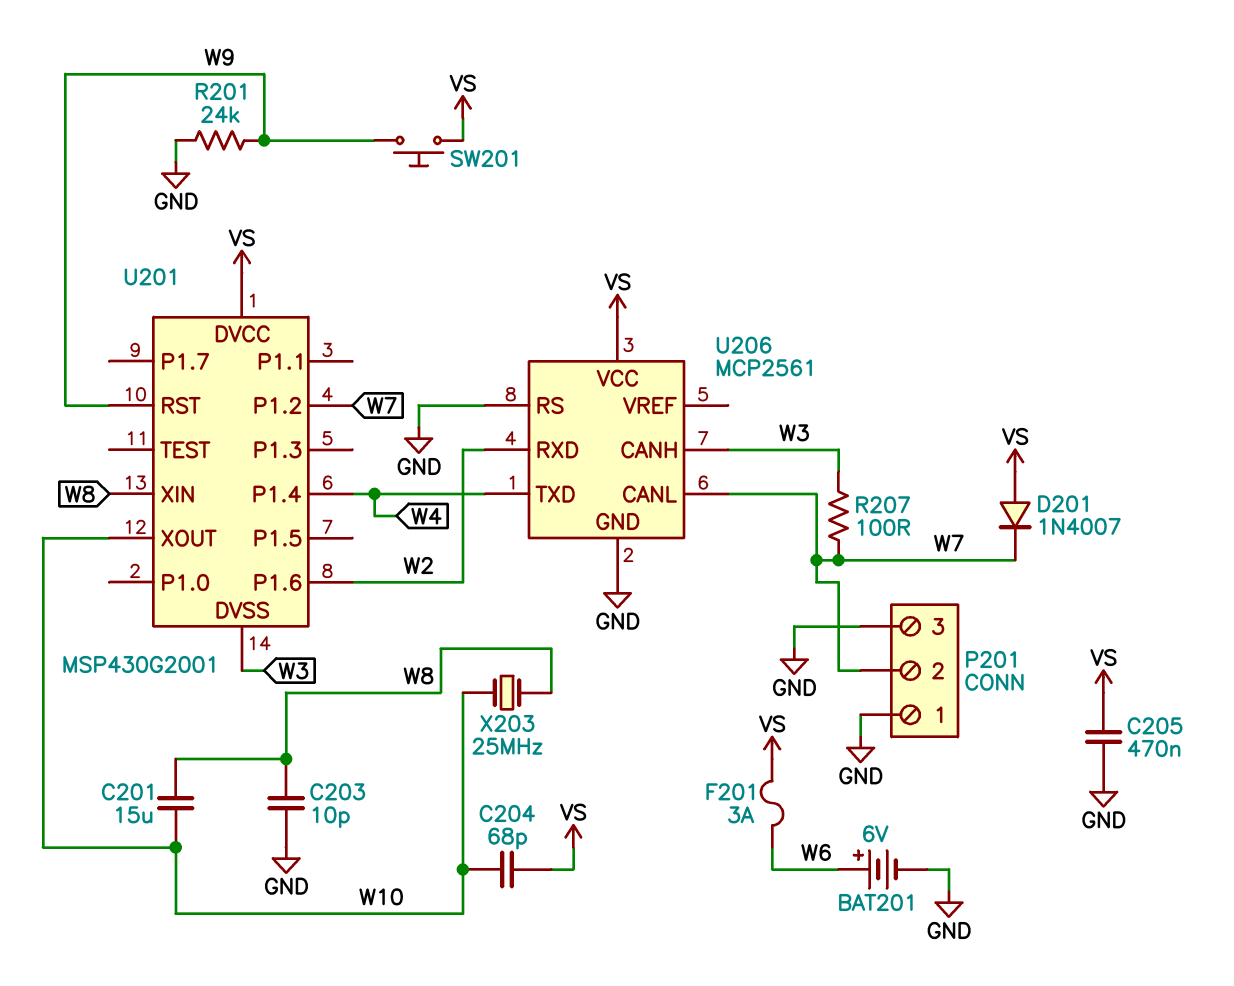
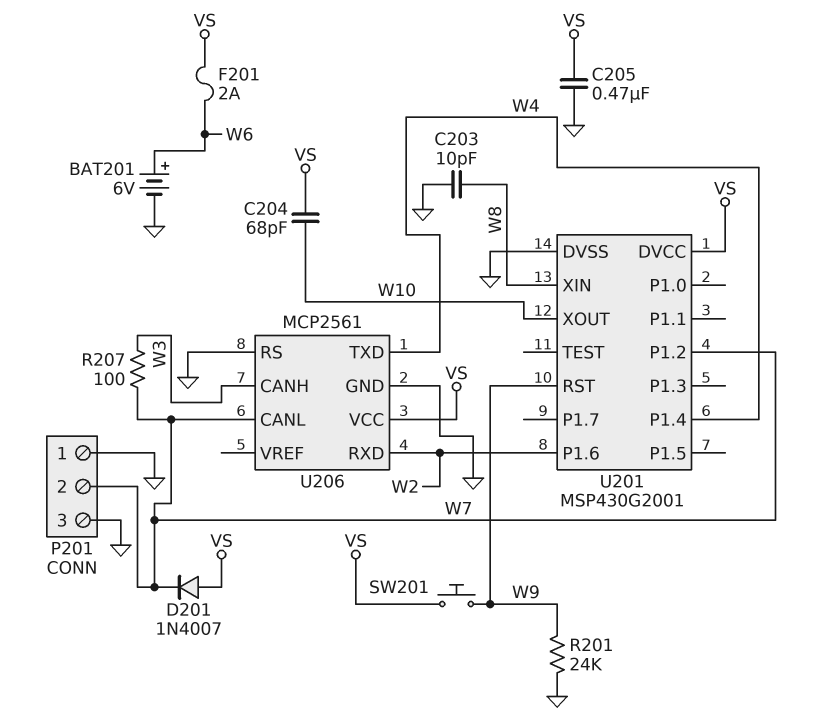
C201: 15uF (W8, W10) -> none
F201: 3A (VS, W6) -> 2A (VS, W6)
U201 pin DVSS: W3 -> GND
X203: 25MHz (W8, W10) -> none

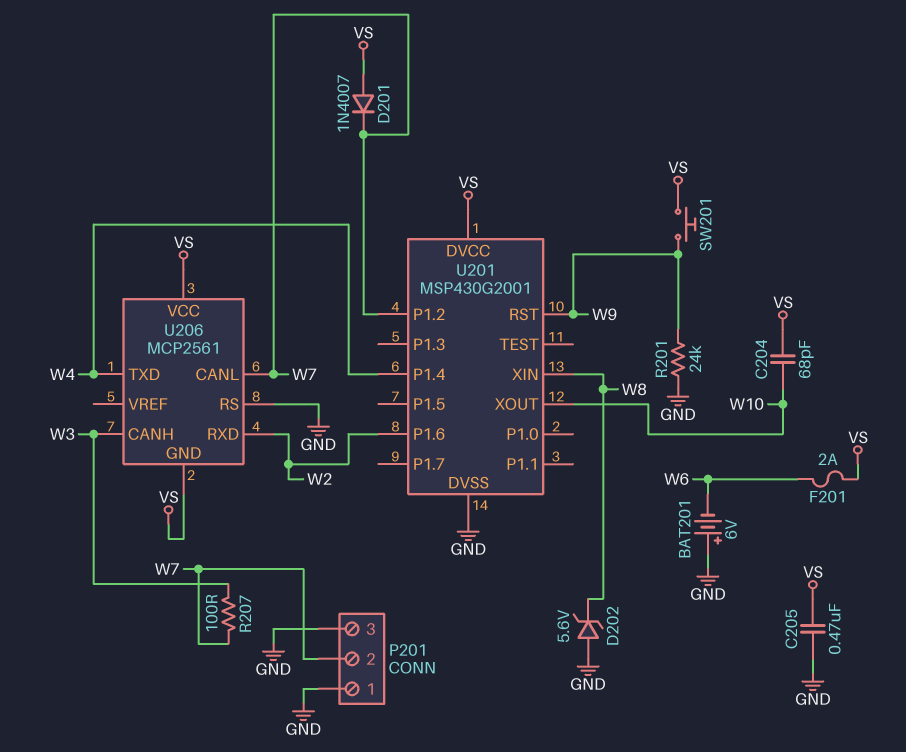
BAT201: 6V (plus W6, minus GND) -> 6V (plus GND, minus W6)
C203: 10pF (GND, W8) -> none
D202: none -> zener 5.6V (A GND, K W8)
U206 pin GND: GND -> VS

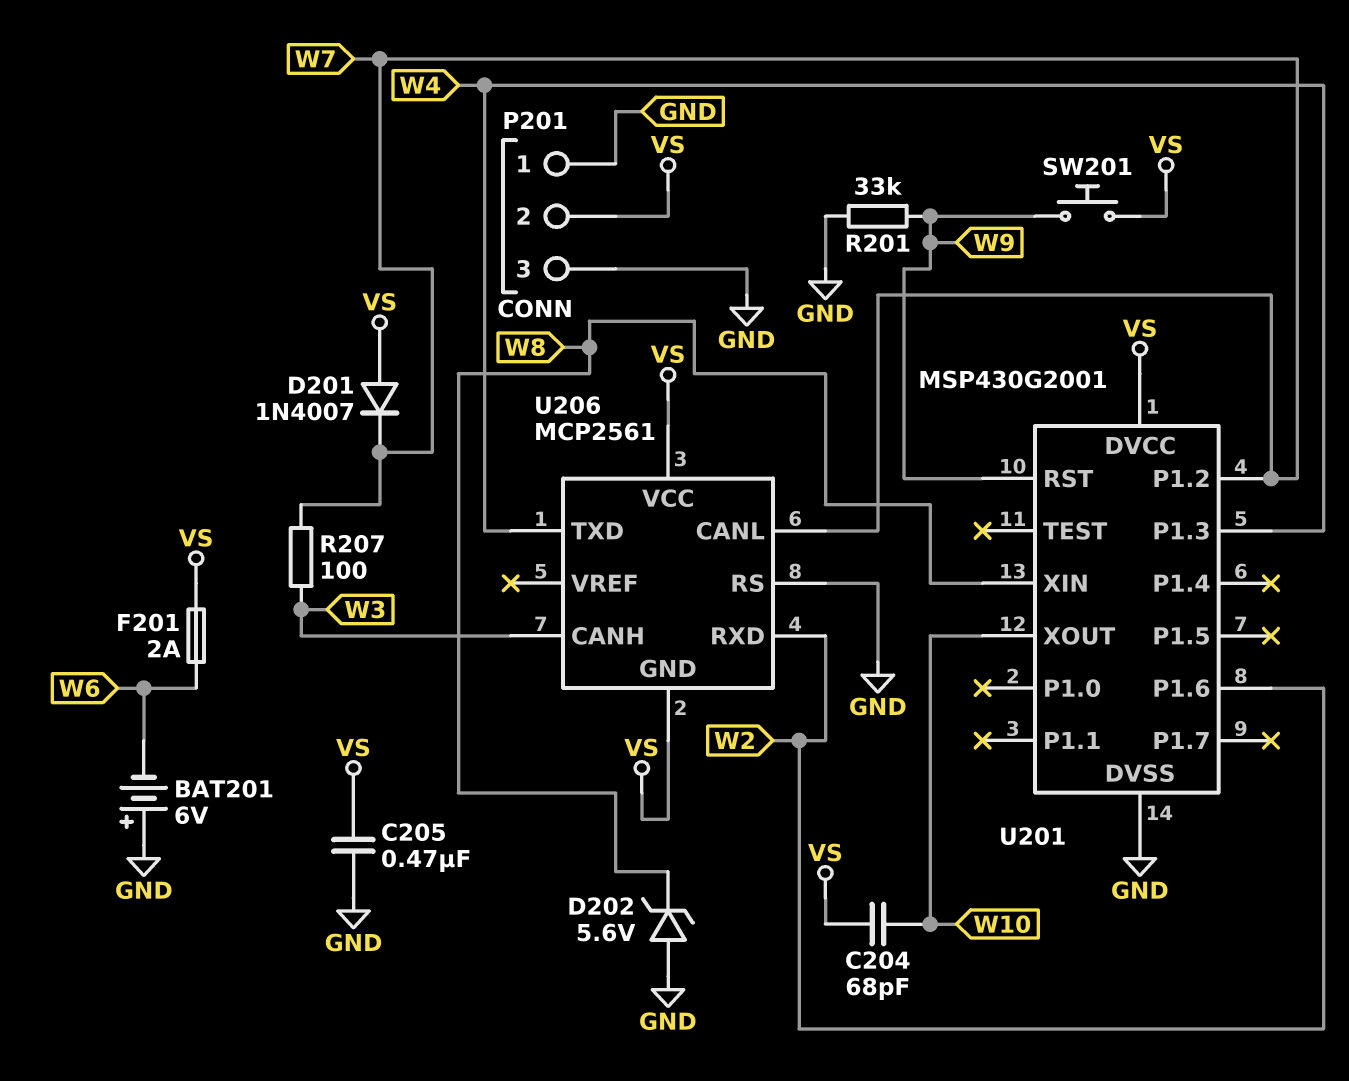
P201 pin 2: W7 -> VS
R201: 24k (GND, W9) -> 33k (GND, W9)
U201 pin P1.3: none -> W4
U201 pin P1.4: W4 -> none

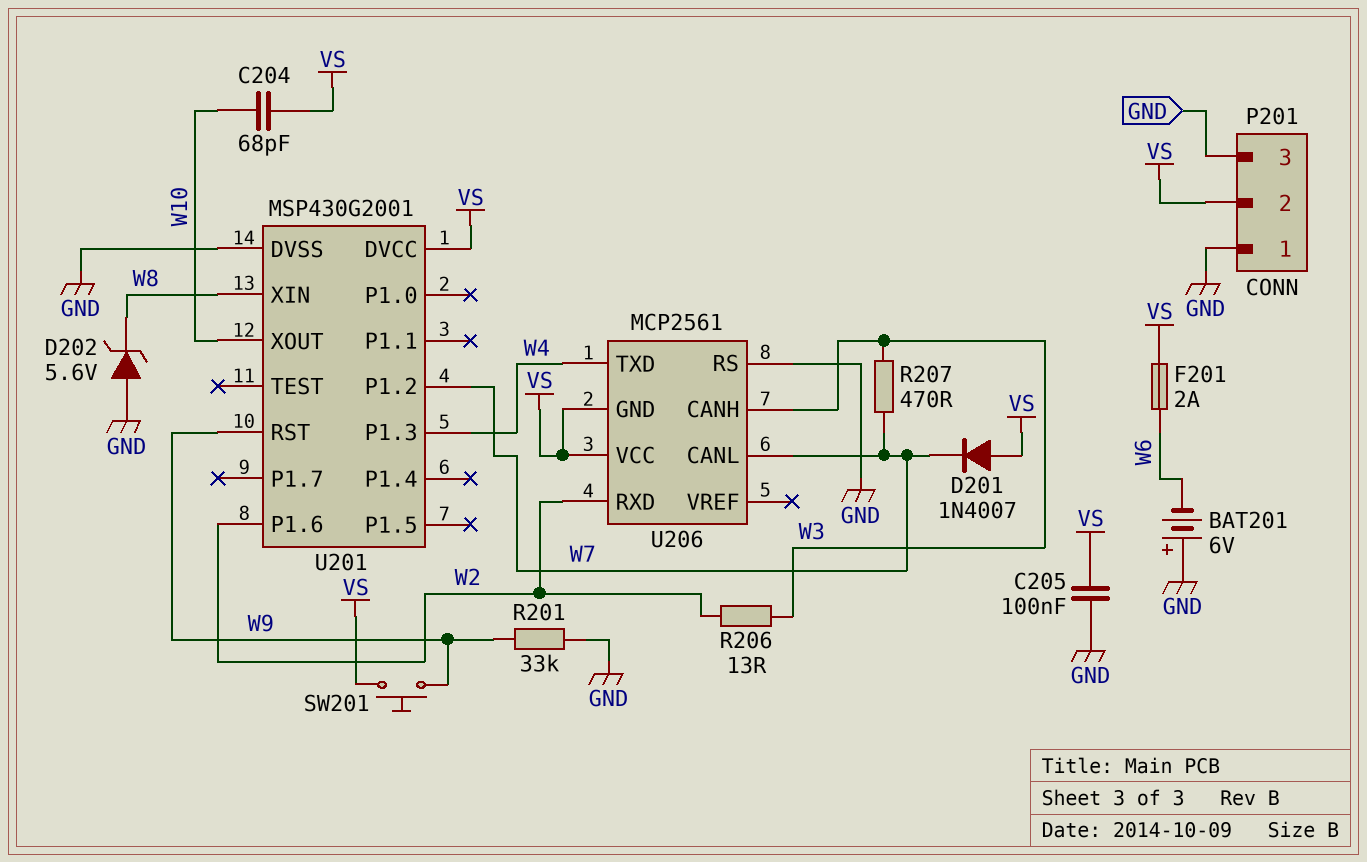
C205: 470nF (GND, VS) -> 100nF (GND, VS)
R206: none -> 13 (W2, W3)
R207: 100 (W3, W7) -> 470 (W3, W7)

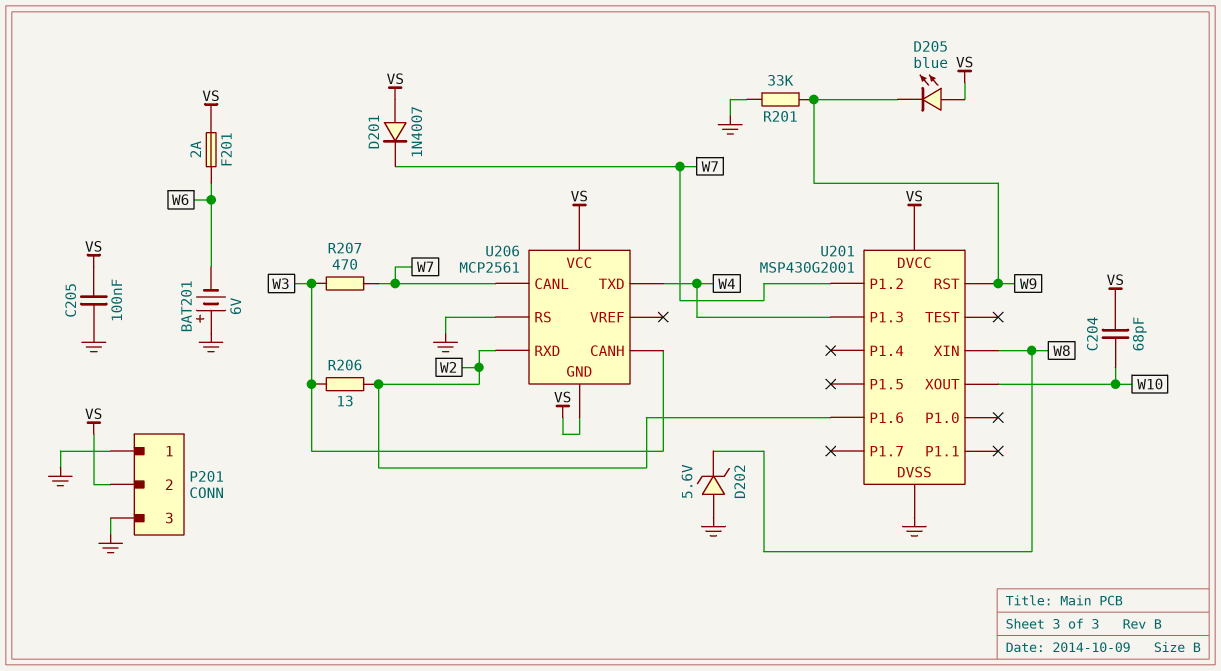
D205: none -> LED blue (A VS, K W9)
SW201: button (VS, W9) -> none

